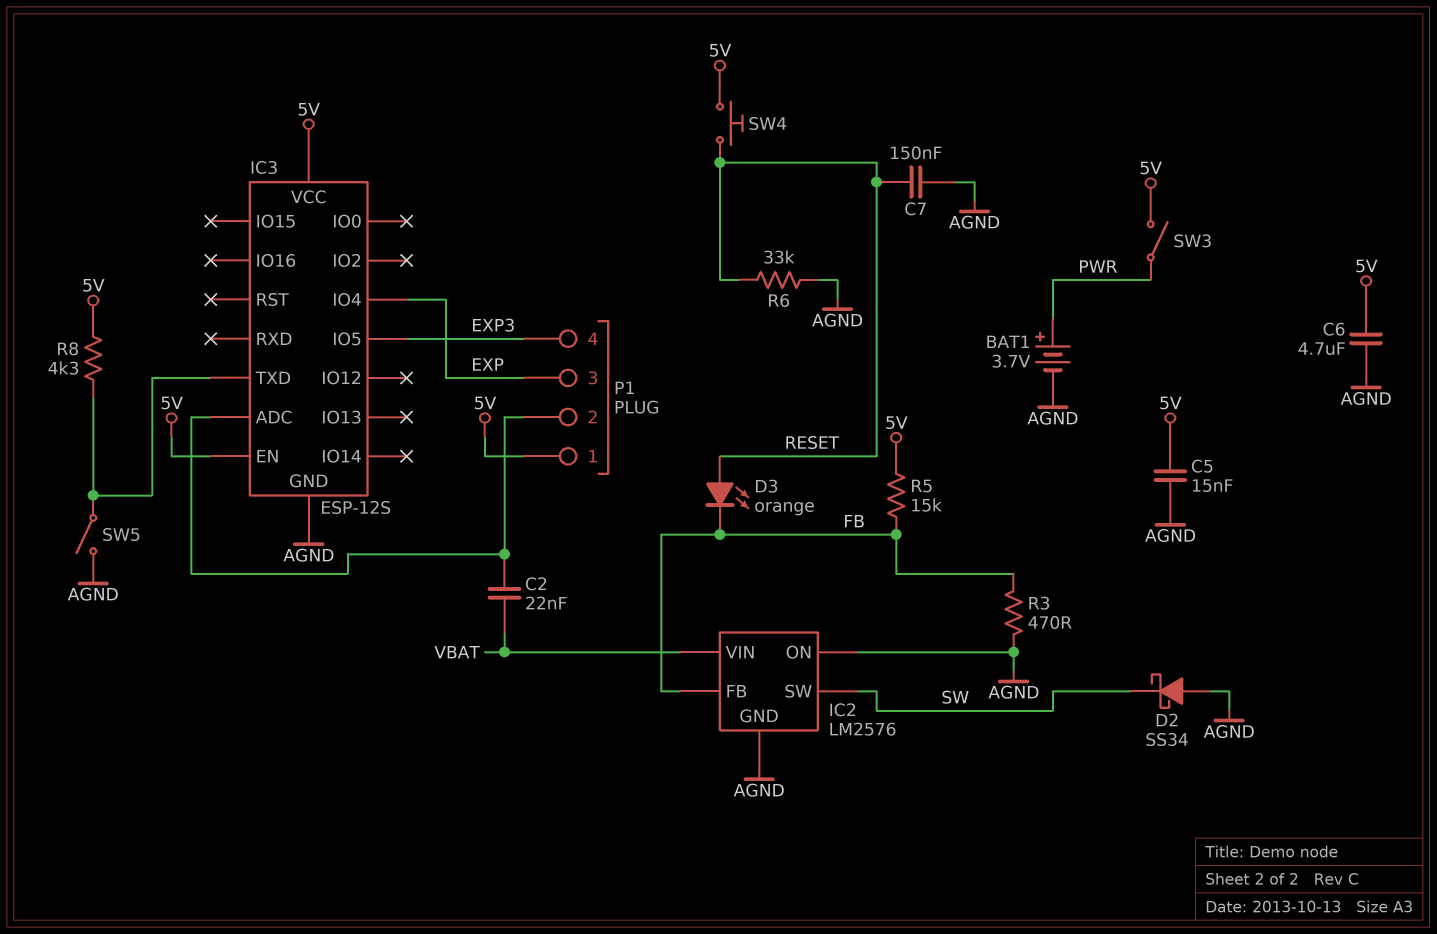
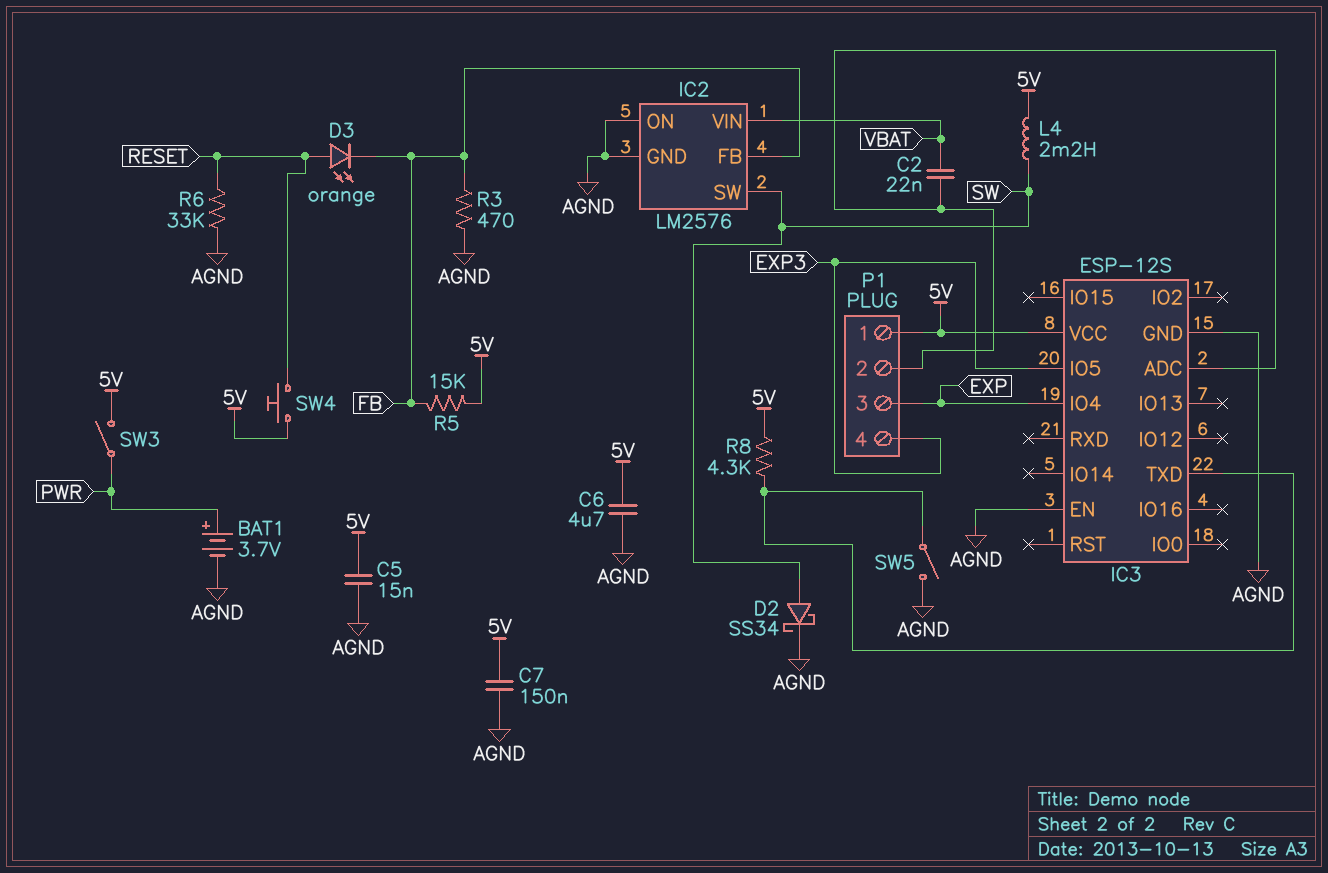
C7: 150nF (AGND, RESET) -> 150nF (5V, AGND)
D2: schottky SS34 (A AGND, K SW) -> schottky SS34 (A SW, K AGND)
IC3 pin EN: 5V -> AGND
L4: none -> 2.2mH (5V, SW)

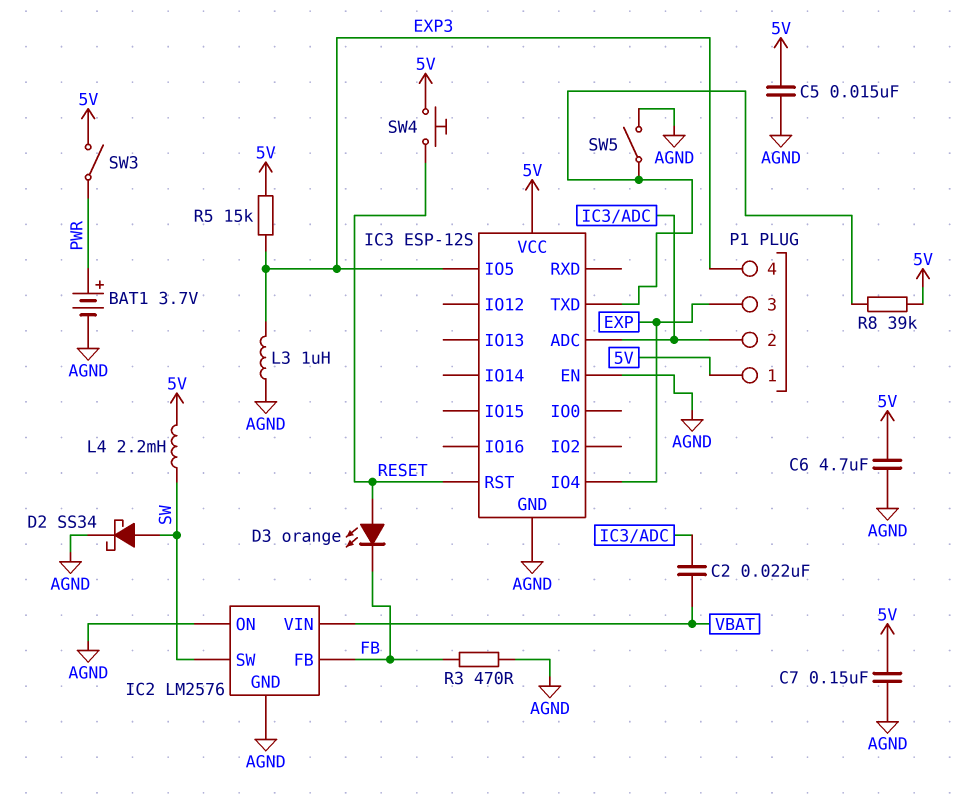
IC3 pin RST: none -> RESET
L3: none -> 1uH (AGND, EXP3)
R5: 15k (5V, FB) -> 15k (5V, EXP3)
R6: 33k (AGND, RESET) -> none
R8: 4.3k (5V, IC3/TXD) -> 39k (5V, IC3/TXD)

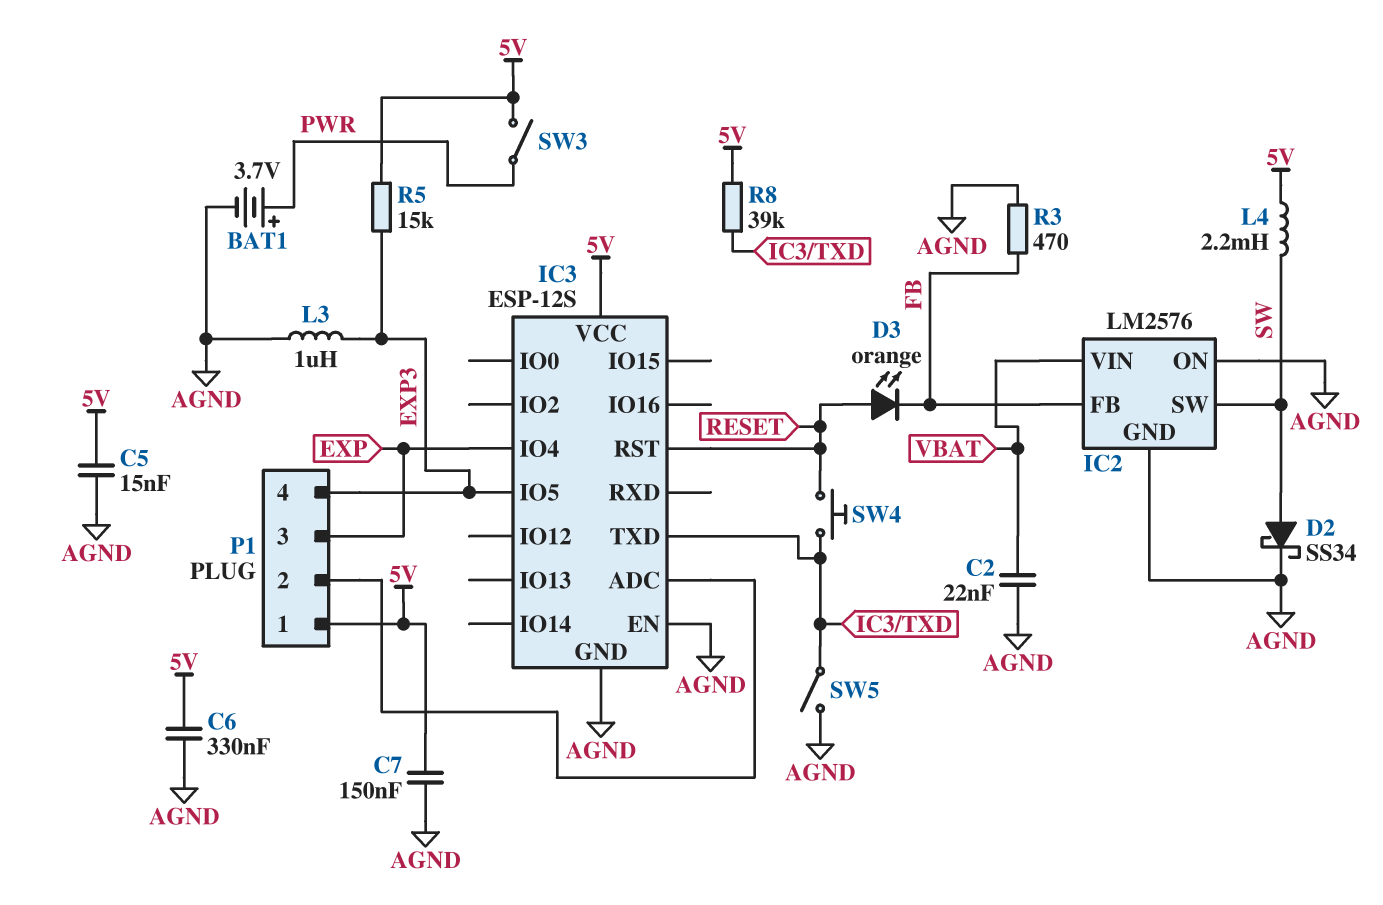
C2: 22nF (IC3/ADC, VBAT) -> 22nF (AGND, VBAT)
C6: 4.7uF (5V, AGND) -> 330nF (5V, AGND)
SW4: button (5V, RESET) -> button (IC3/TXD, RESET)

